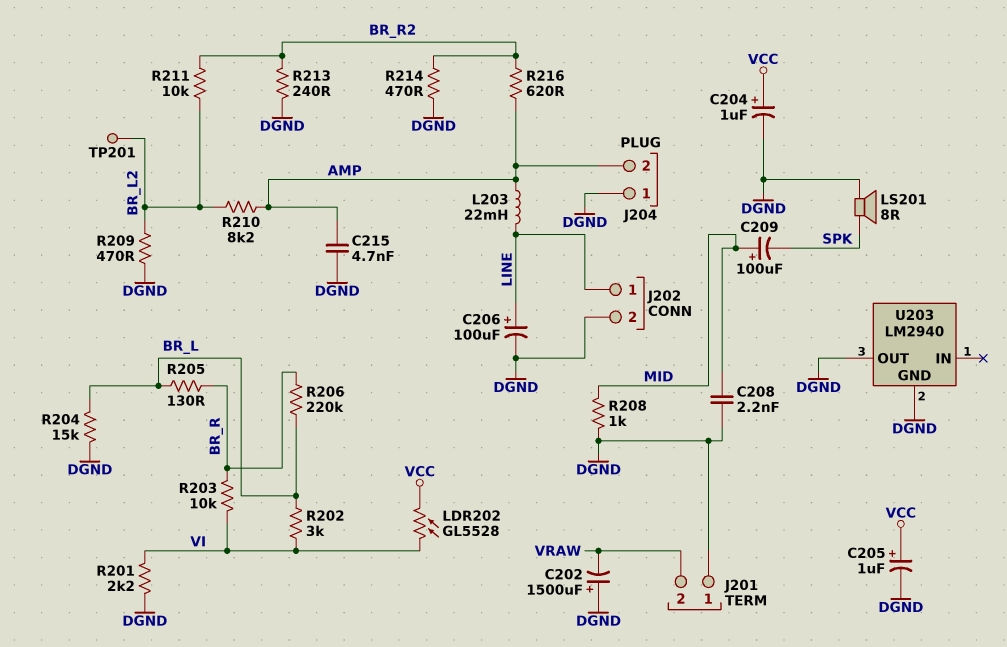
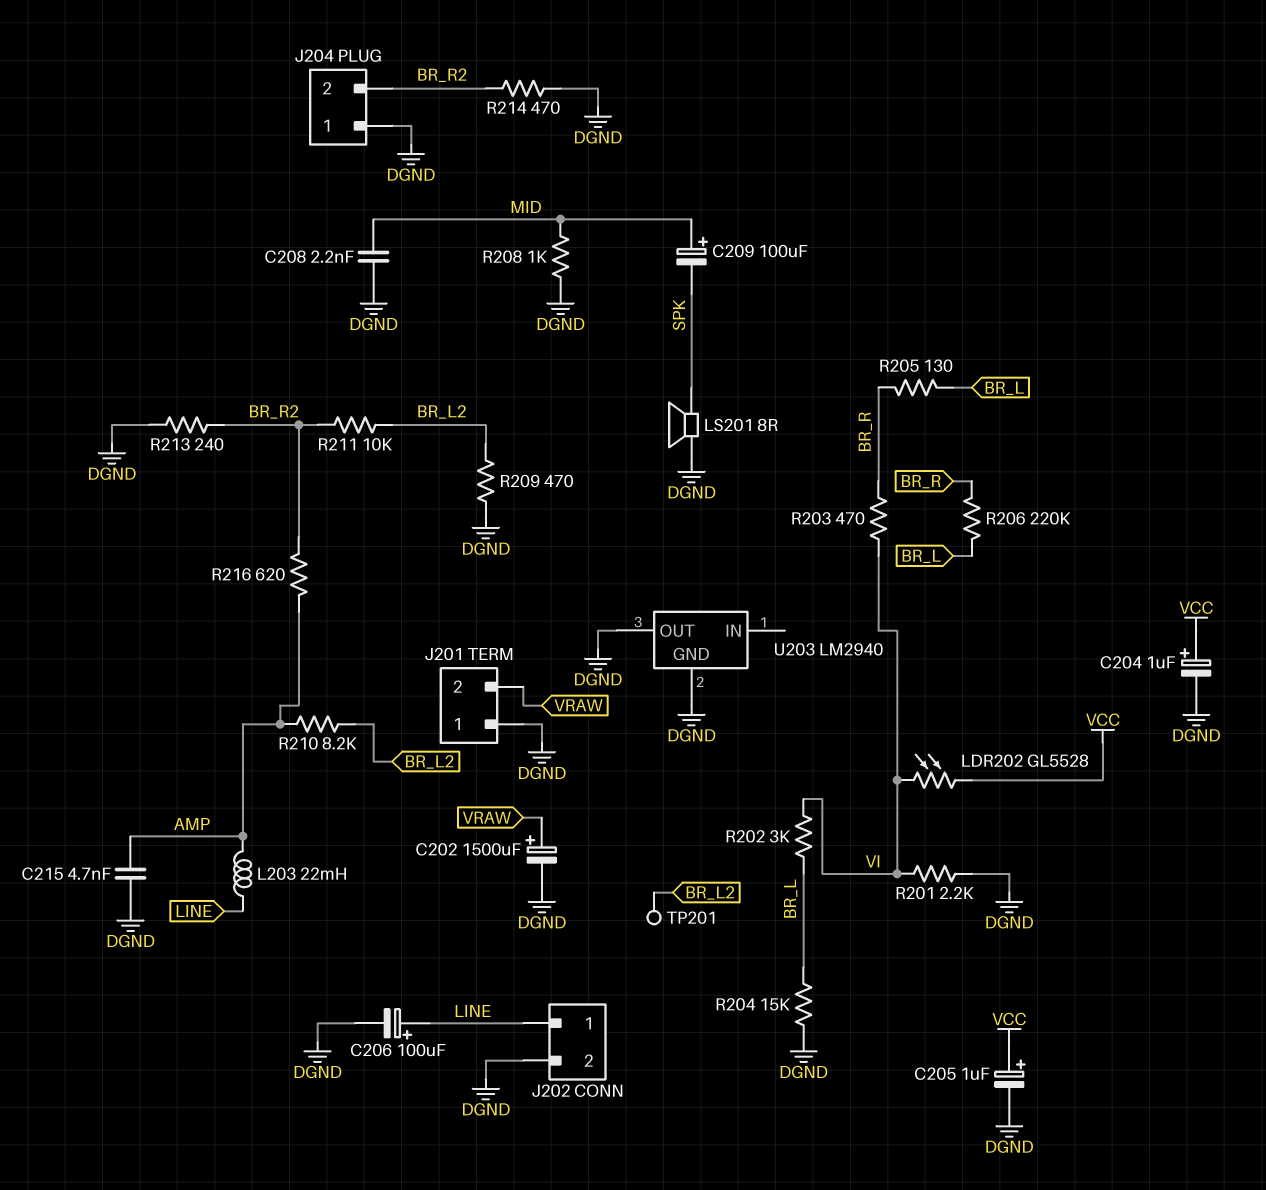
C202: 1500uF (plus DGND, minus VRAW) -> 1500uF (plus VRAW, minus DGND)
J204 pin 2: AMP -> BR_R2
R203: 10k (BR_R, VI) -> 470 (BR_R, VI)

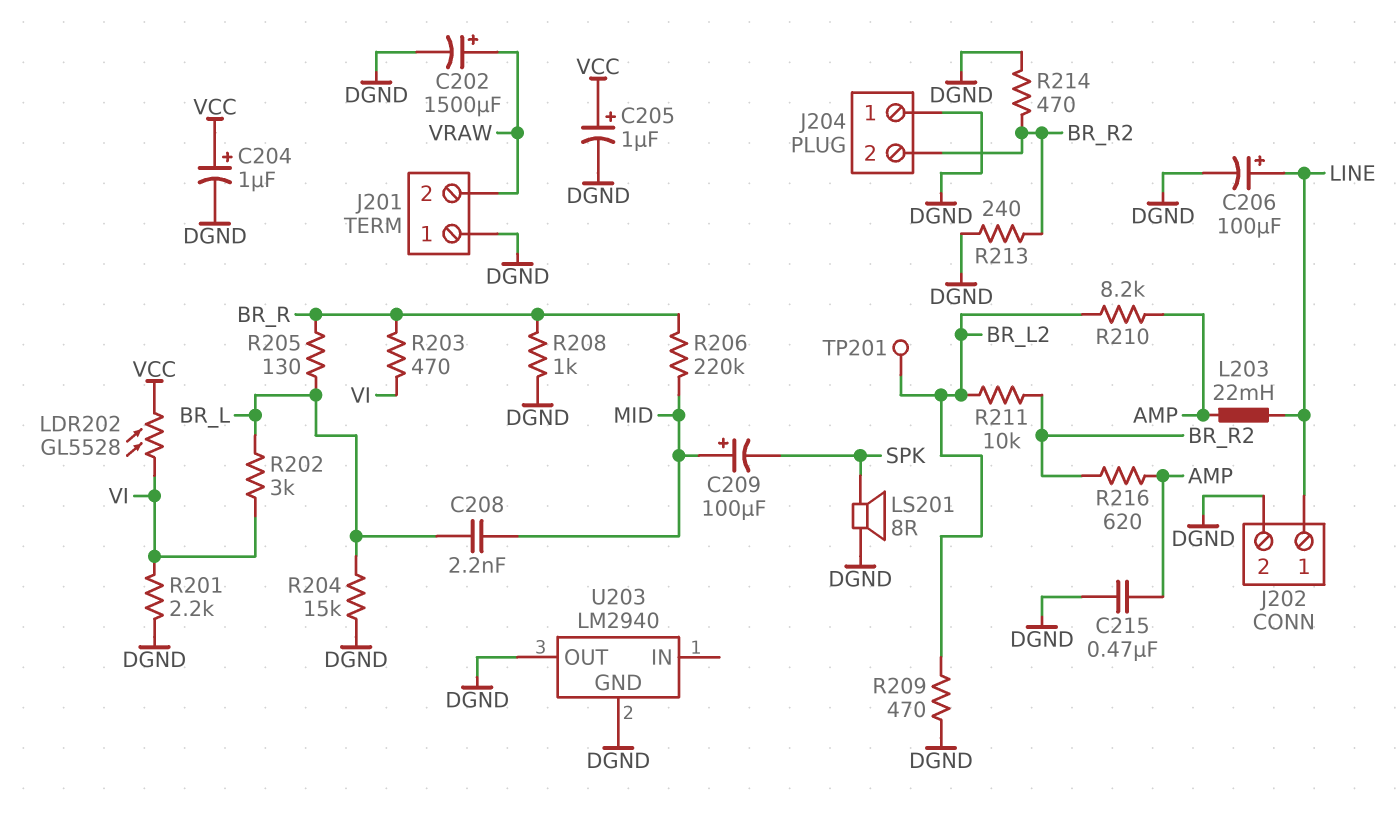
C208: 2.2nF (DGND, MID) -> 2.2nF (BR_L, MID)
C215: 4.7nF (AMP, DGND) -> 470nF (AMP, DGND)
R206: 220k (BR_L, BR_R) -> 220k (BR_R, MID)
R208: 1k (DGND, MID) -> 1k (BR_R, DGND)

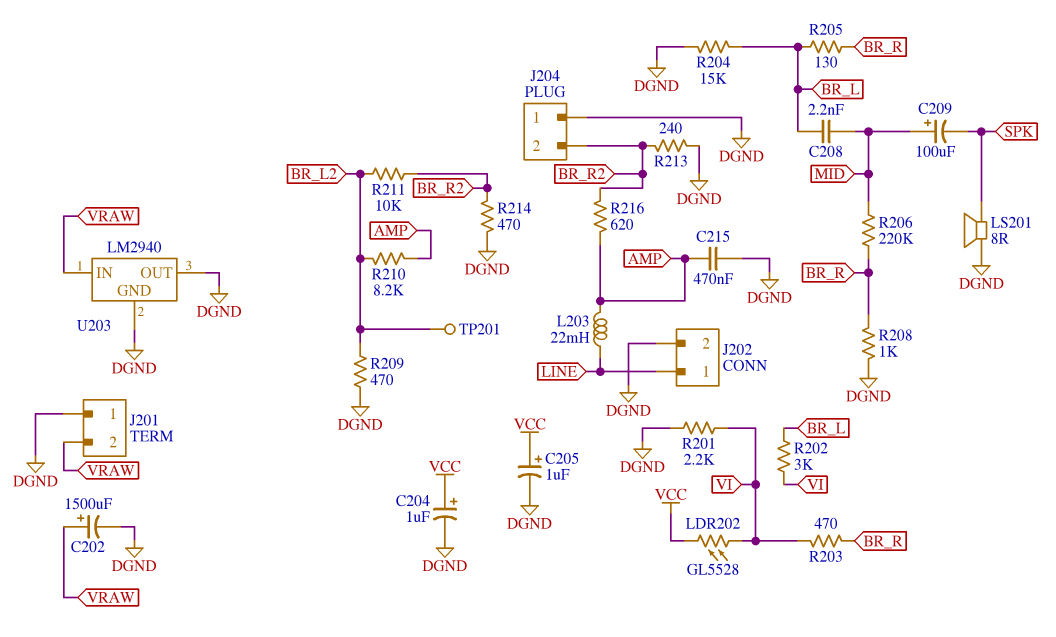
C206: 100uF (plus LINE, minus DGND) -> none
U203 pin IN: none -> VRAW

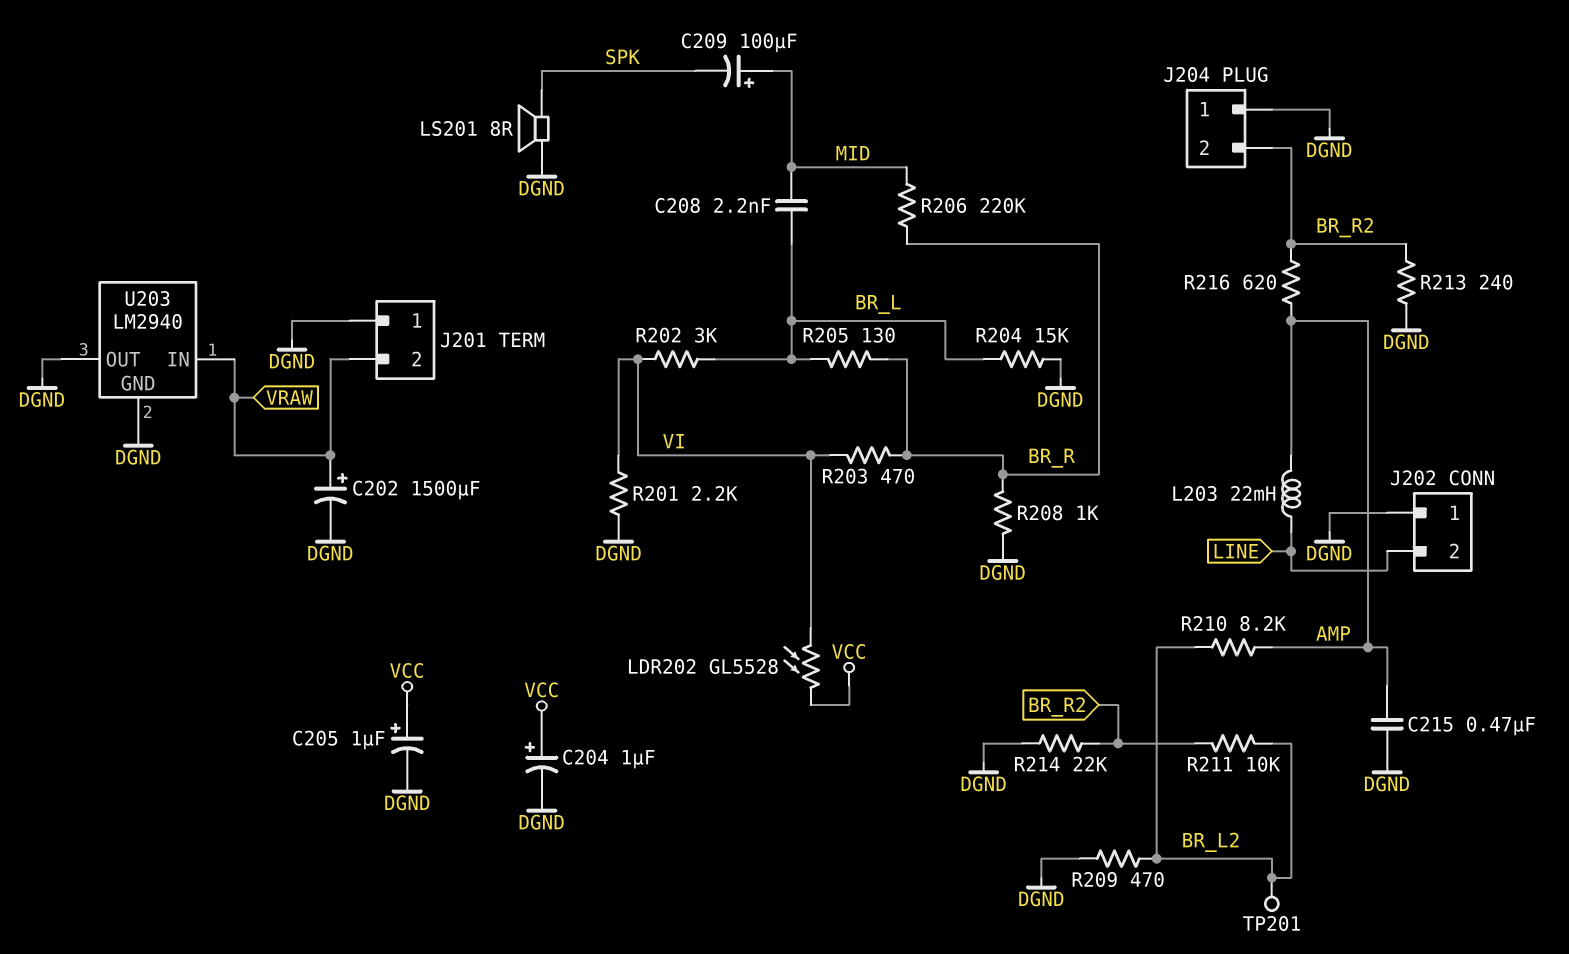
J202 pin 1: LINE -> DGND
J202 pin 2: DGND -> LINE
R214: 470 (BR_R2, DGND) -> 22k (BR_R2, DGND)

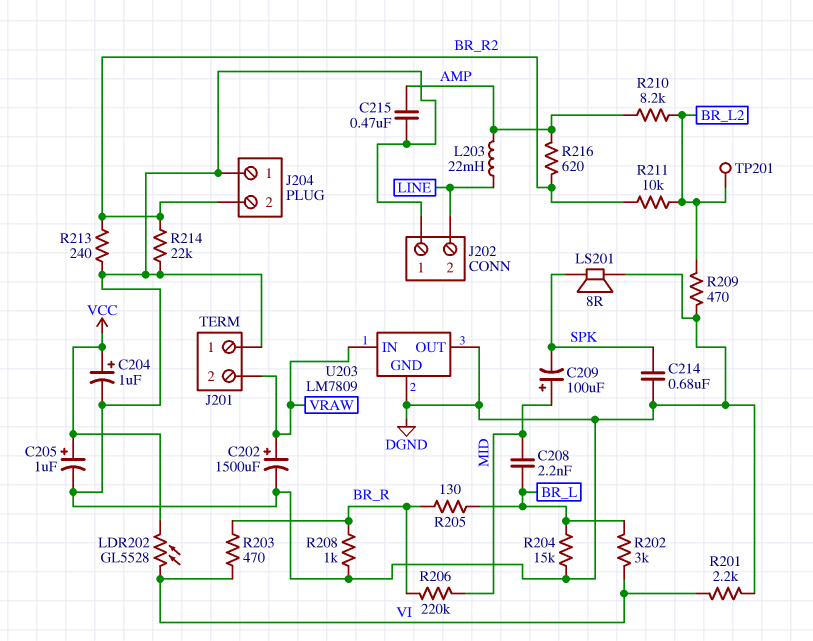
C214: none -> 680nF (DGND, SPK)
U203: LM2940 -> LM7809

